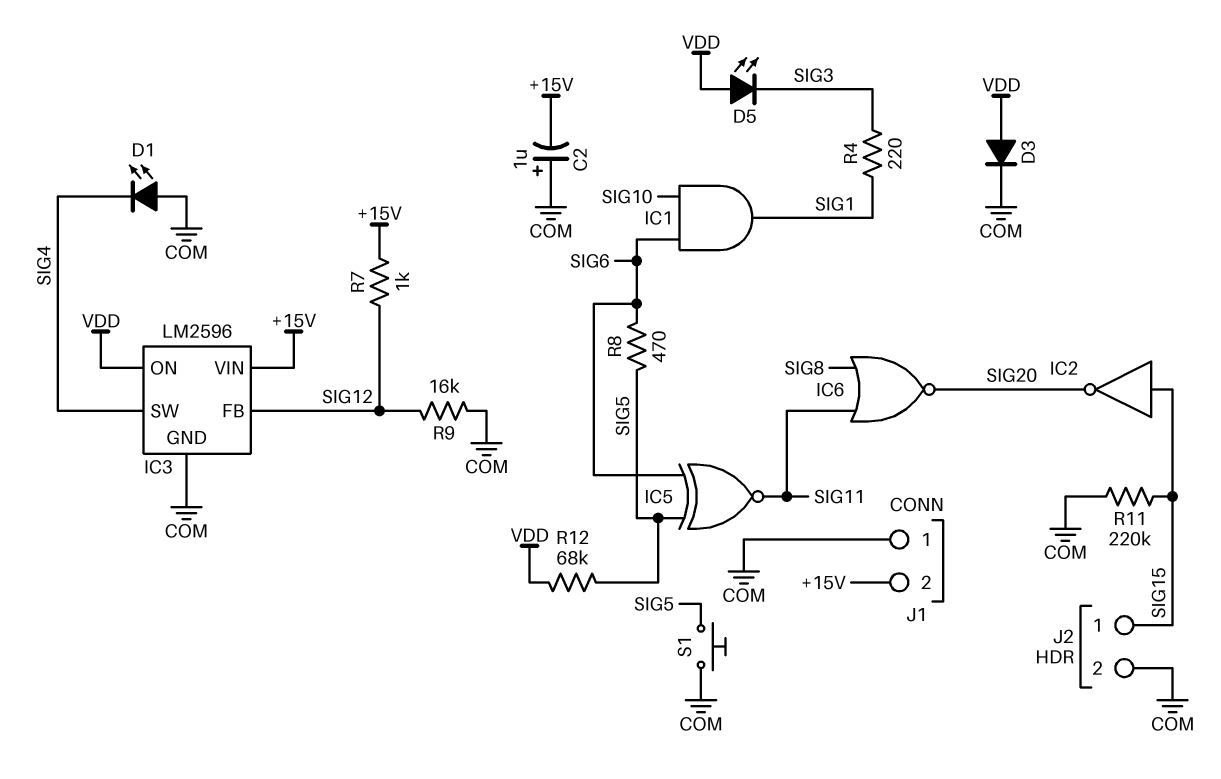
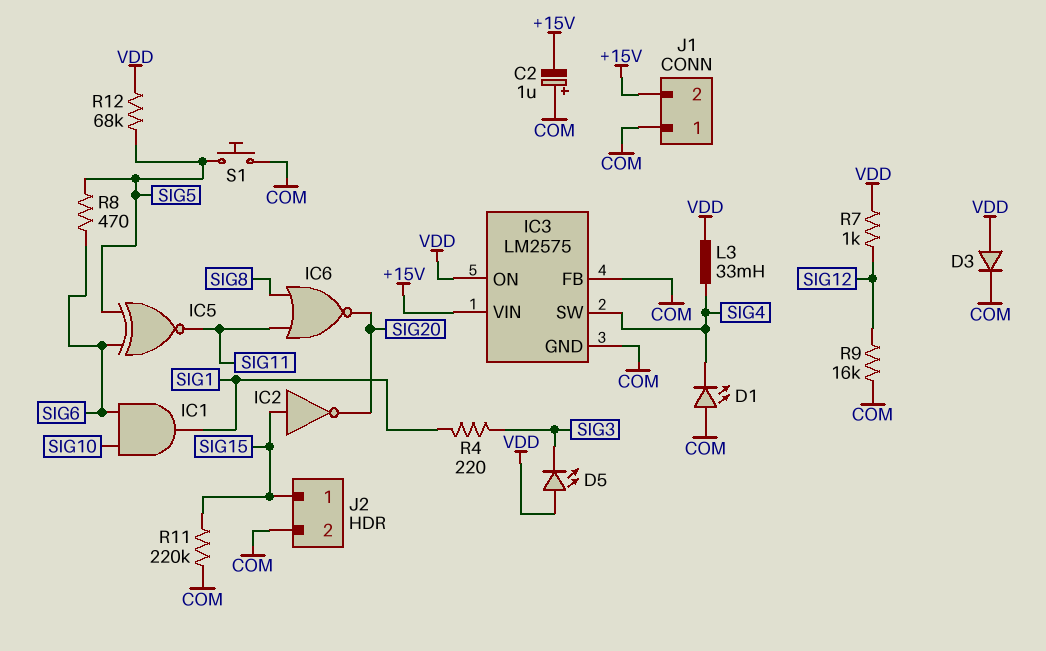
IC3: LM2596 -> LM2575
IC3 pin FB: SIG12 -> COM
L3: none -> 33mH (SIG4, VDD)
R7: 1k (+15V, SIG12) -> 1k (SIG12, VDD)

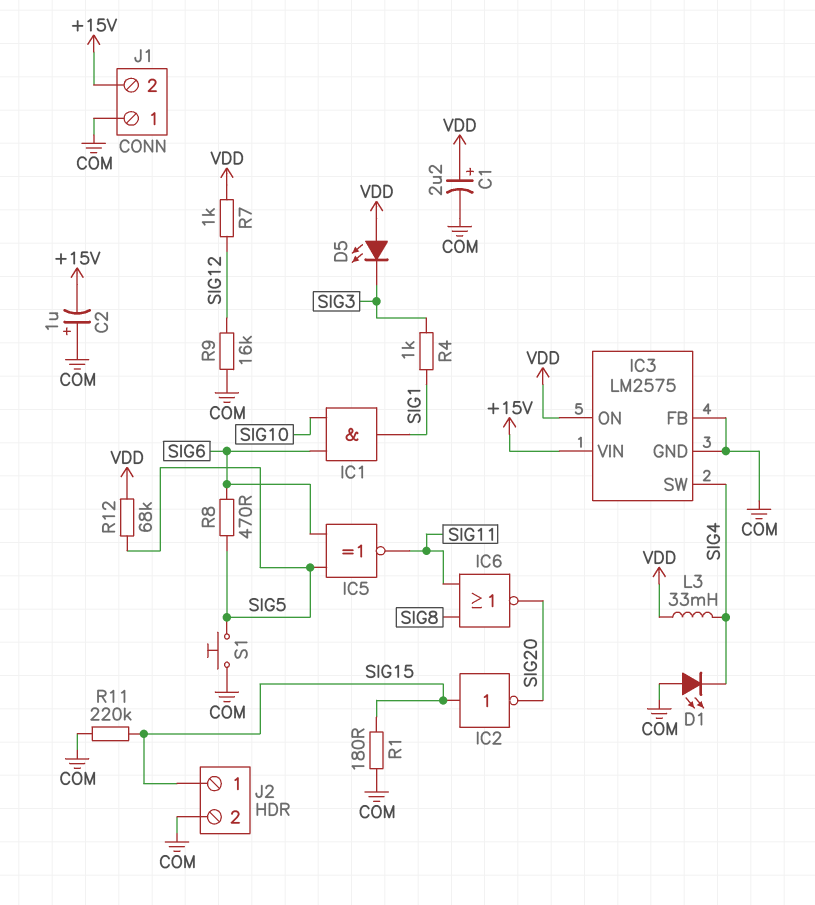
C1: none -> 2.2uF (plus VDD, minus COM)
D3: diode (A VDD, K COM) -> none
R1: none -> 180 (COM, SIG15)
R4: 220 (SIG1, SIG3) -> 1k (SIG1, SIG3)

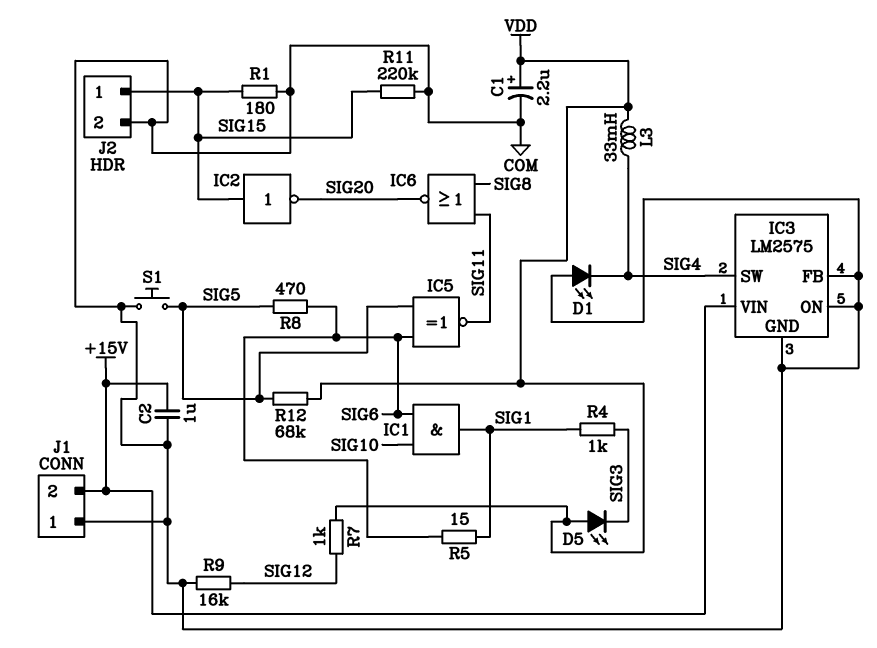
C2: 1uF (plus COM, minus +15V) -> 1uF (+15V, COM)
IC3 pin ON: VDD -> COM
R5: none -> 15 (SIG1, SIG6)

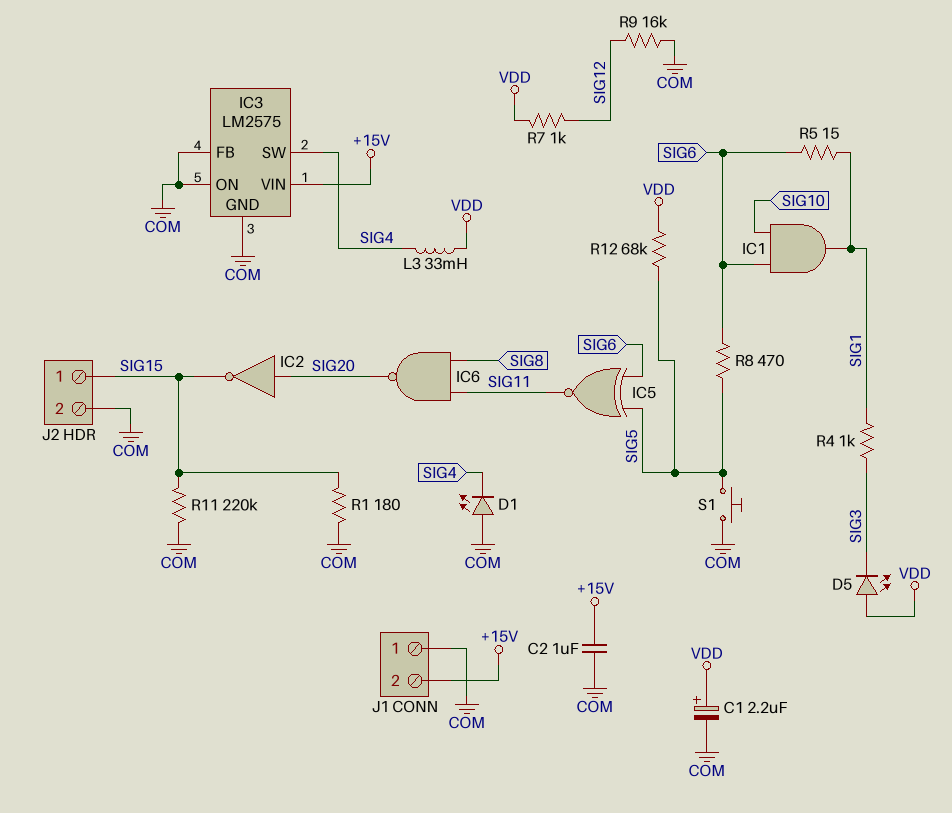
IC2: NOT (in SIG15, out SIG20) -> NOT (in SIG20, out SIG15)
IC6: NOR (in SIG8, in SIG11, out SIG20) -> NAND (in SIG8, in SIG11, out SIG20)

